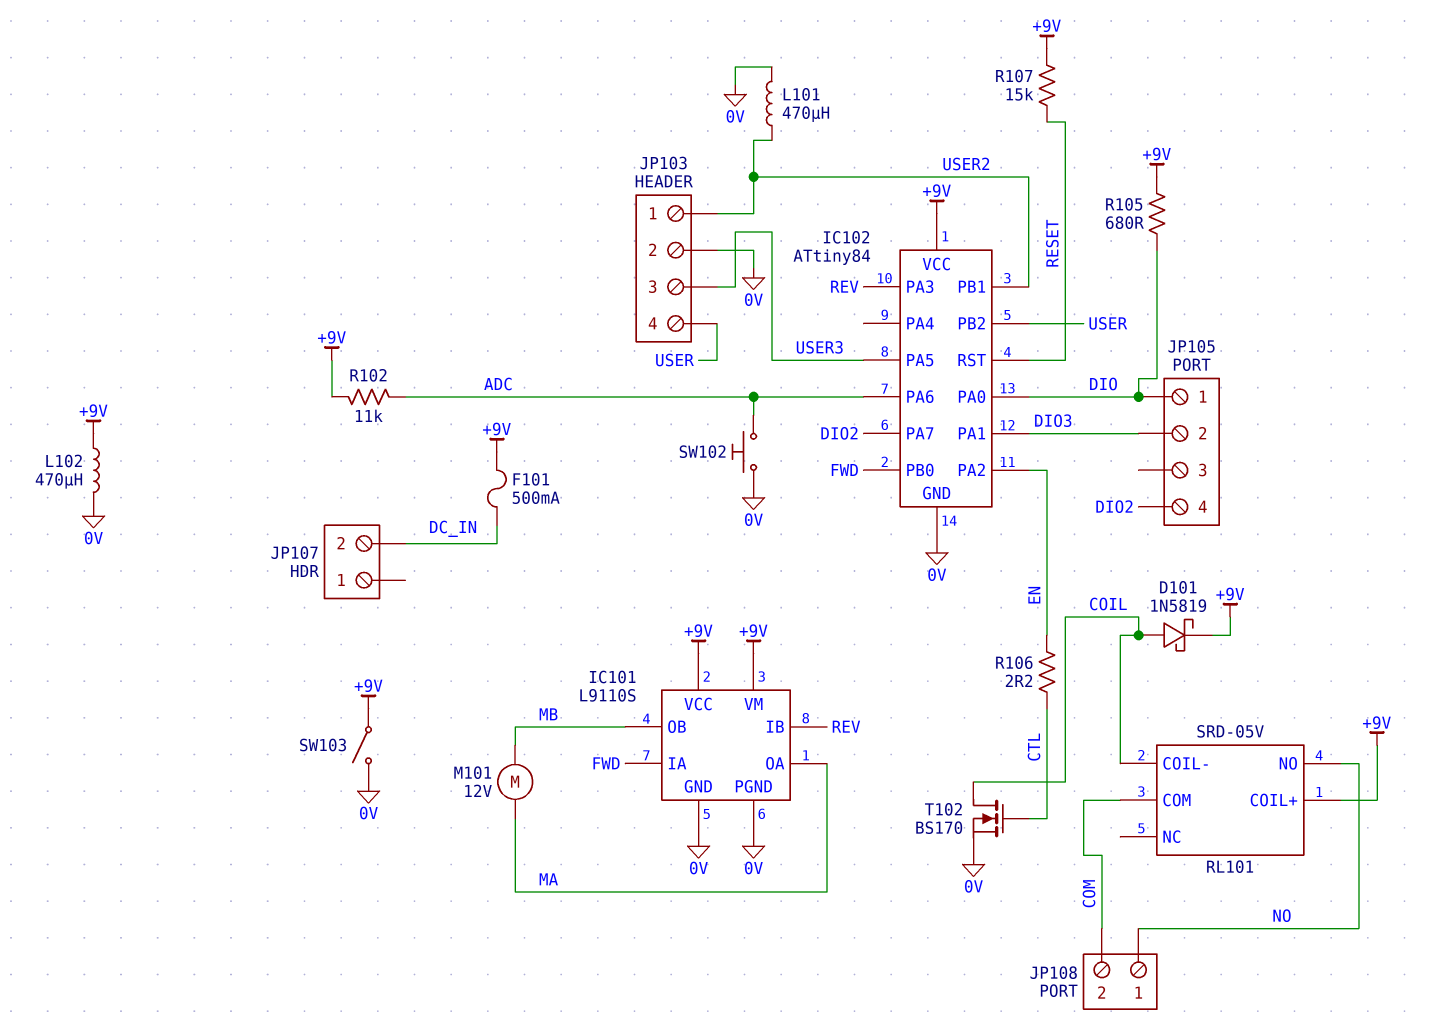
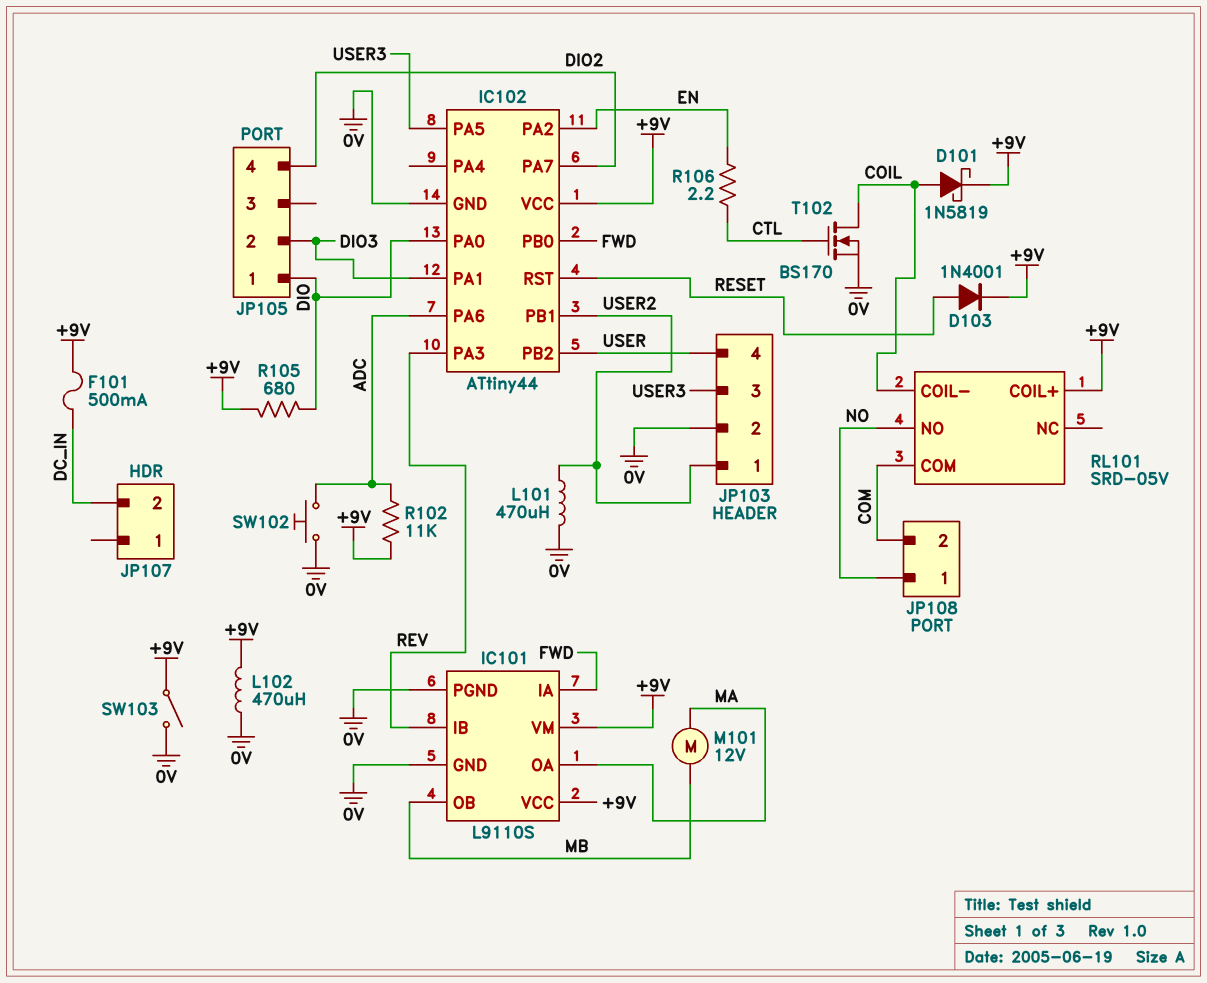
D103: none -> diode 1N4001 (A RESET, K +9V)
IC102: ATtiny84 -> ATtiny44
R107: 15k (+9V, RESET) -> none

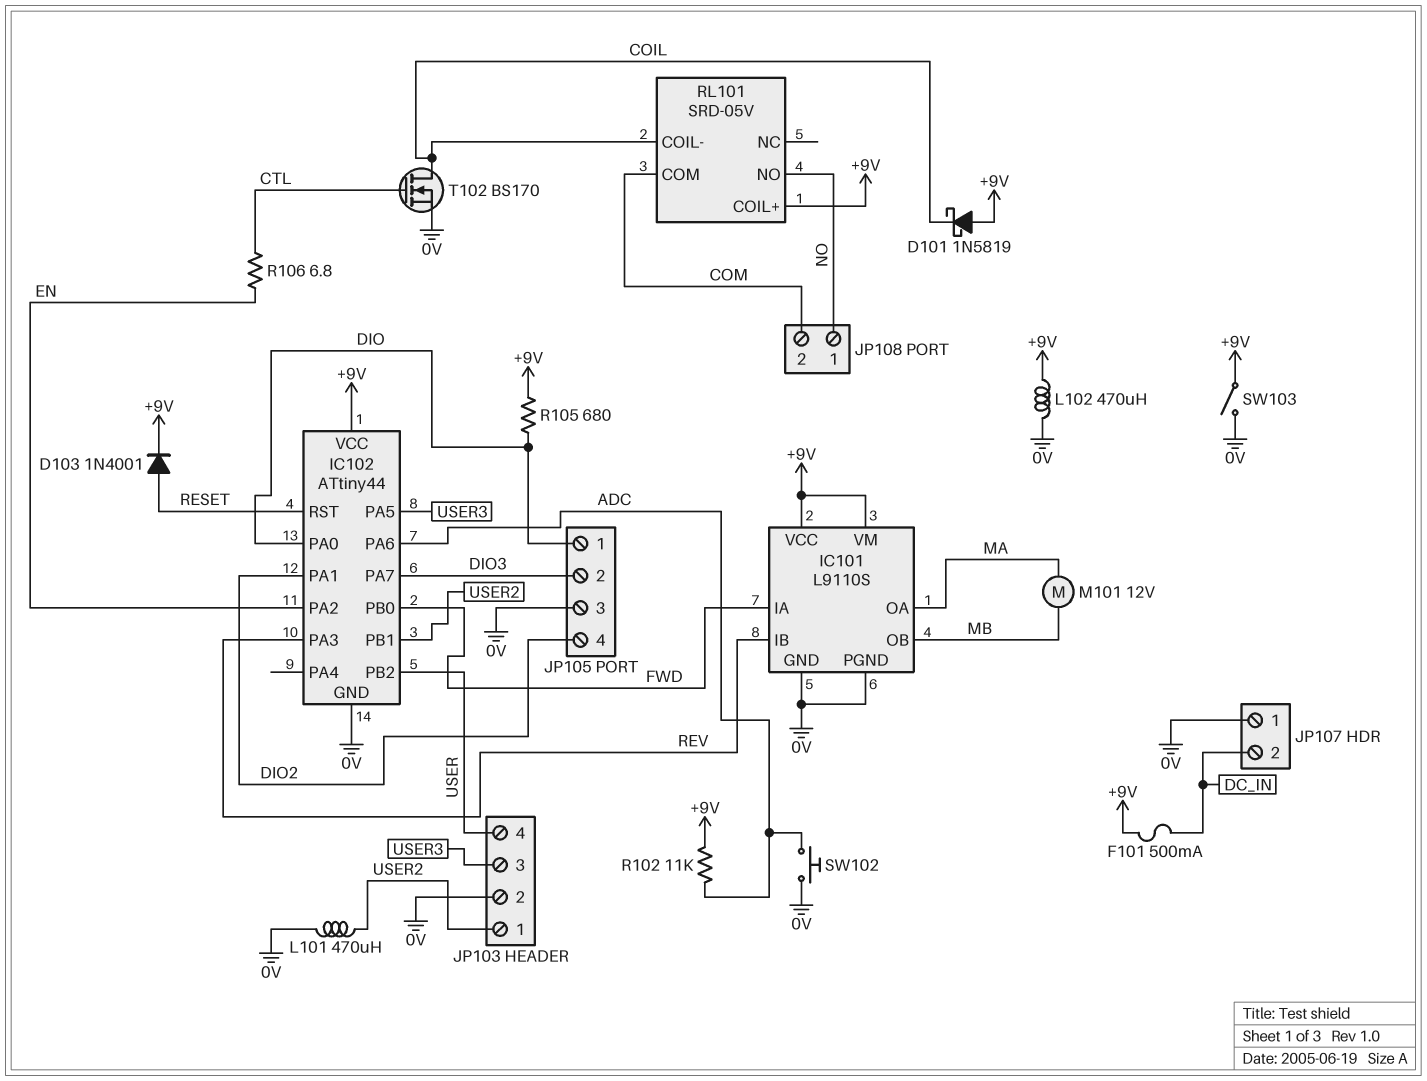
D101: schottky 1N5819 (A COIL, K +9V) -> schottky 1N5819 (A +9V, K COIL)
IC102 pin PA1: DIO3 -> DIO2
IC102 pin PA7: DIO2 -> DIO3
JP105 pin 3: none -> 0V
JP107 pin 1: none -> 0V
R106: 2.2 (CTL, EN) -> 6.8 (CTL, EN)

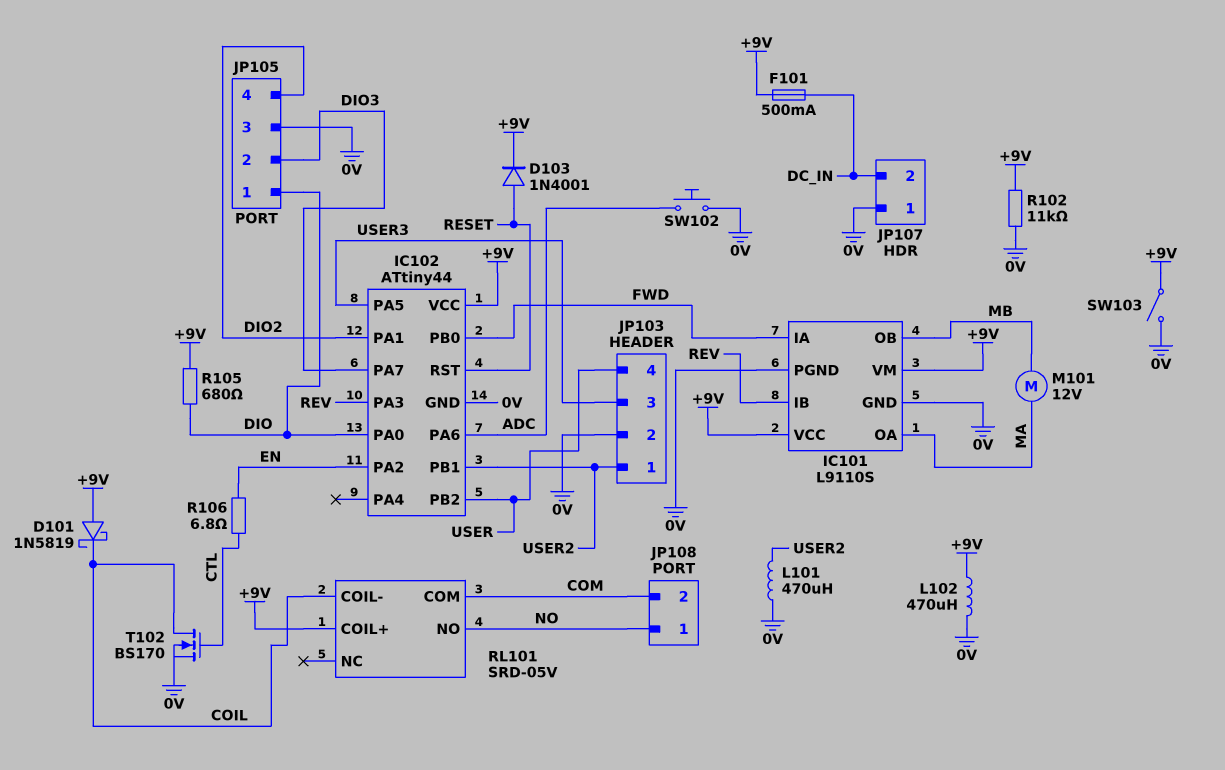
R102: 11k (+9V, ADC) -> 11k (+9V, 0V)

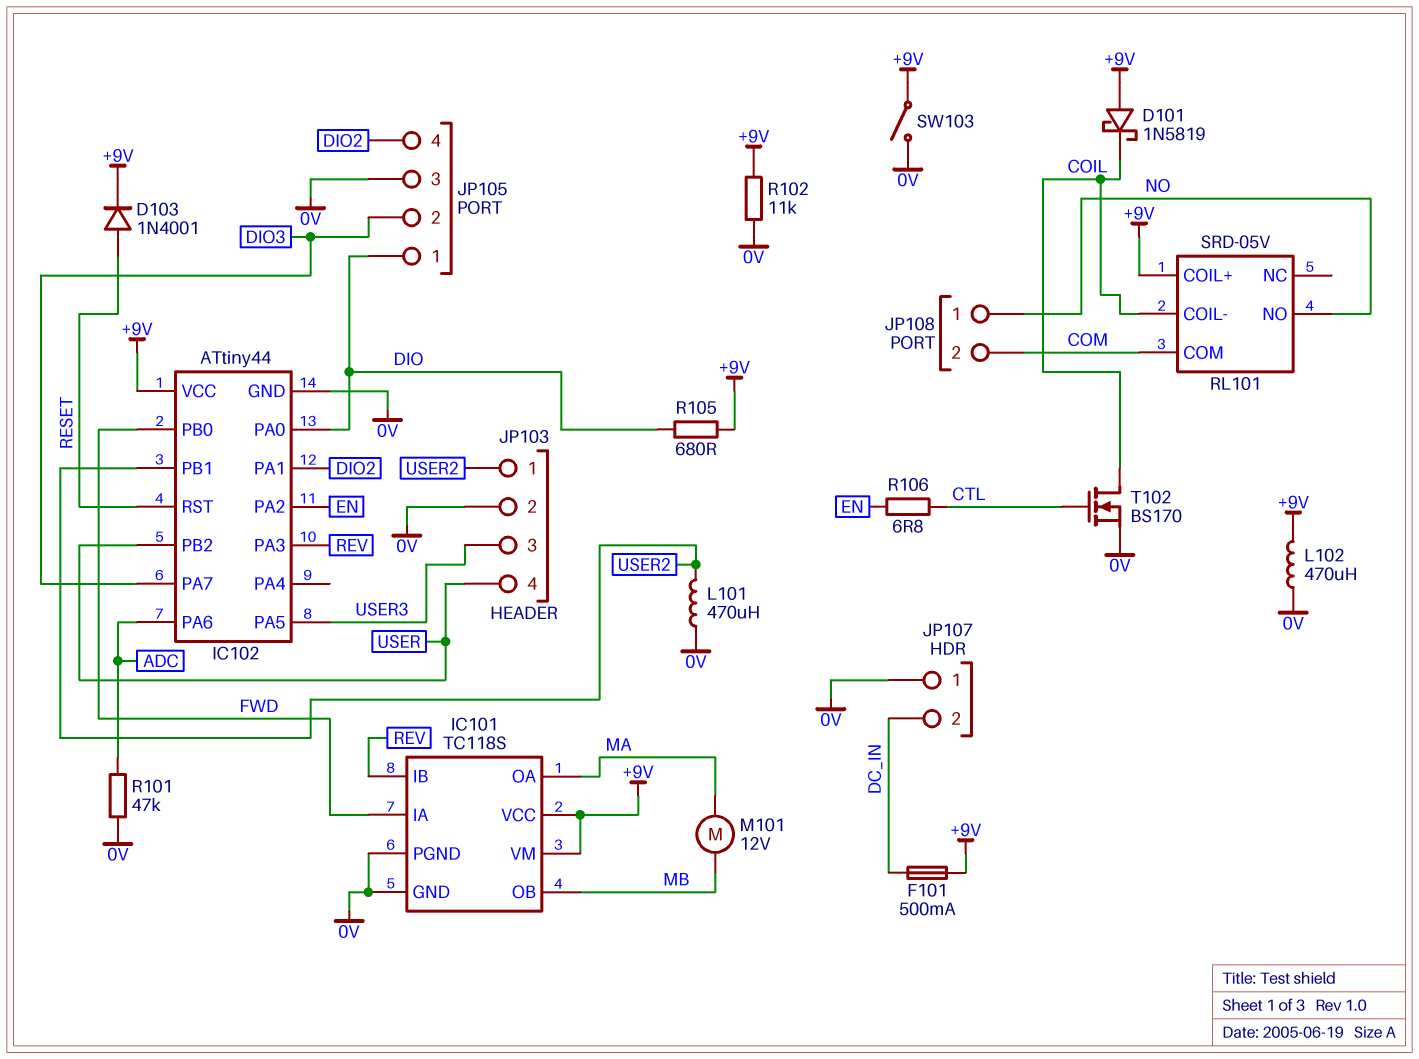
IC101: L9110S -> TC118S
R101: none -> 47k (0V, ADC)
SW102: button (0V, ADC) -> none

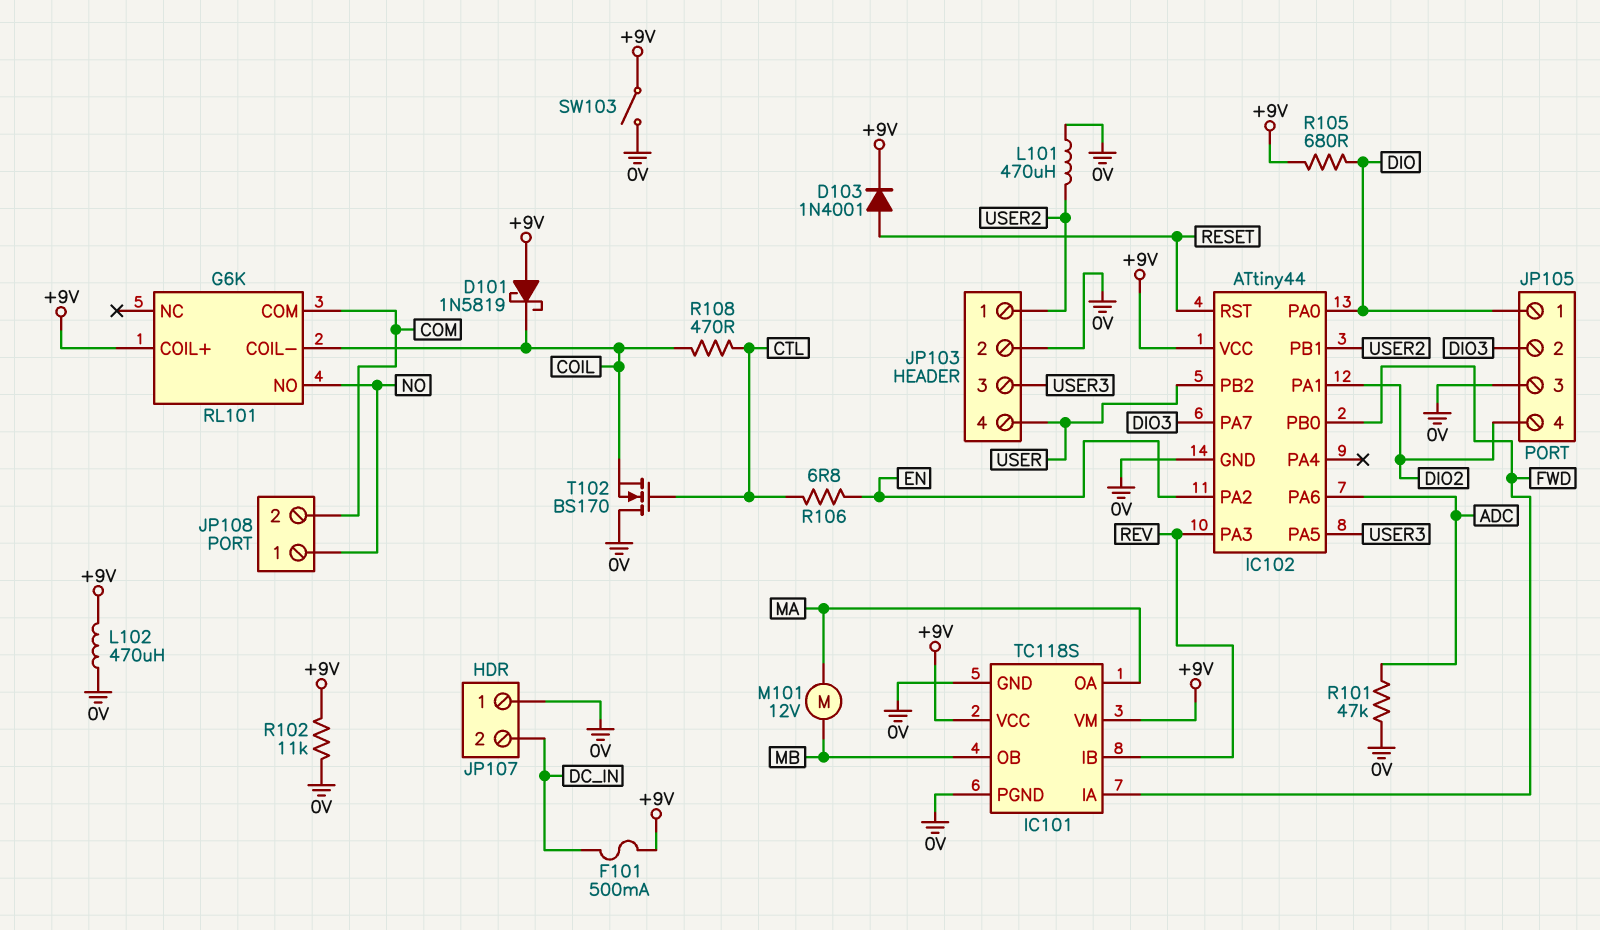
R108: none -> 470 (COIL, CTL)
RL101: SRD-05V -> G6K
T102: NMOS BS170 (G CTL, D COIL, S 0V) -> NMOS BS170 (G CTL, D 0V, S COIL)

